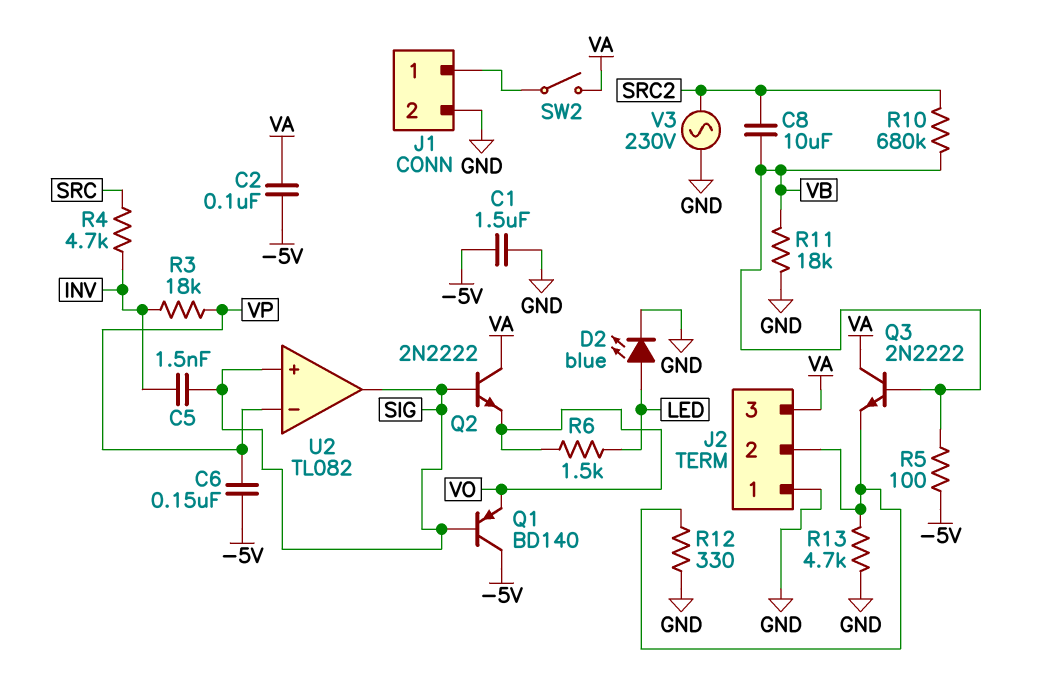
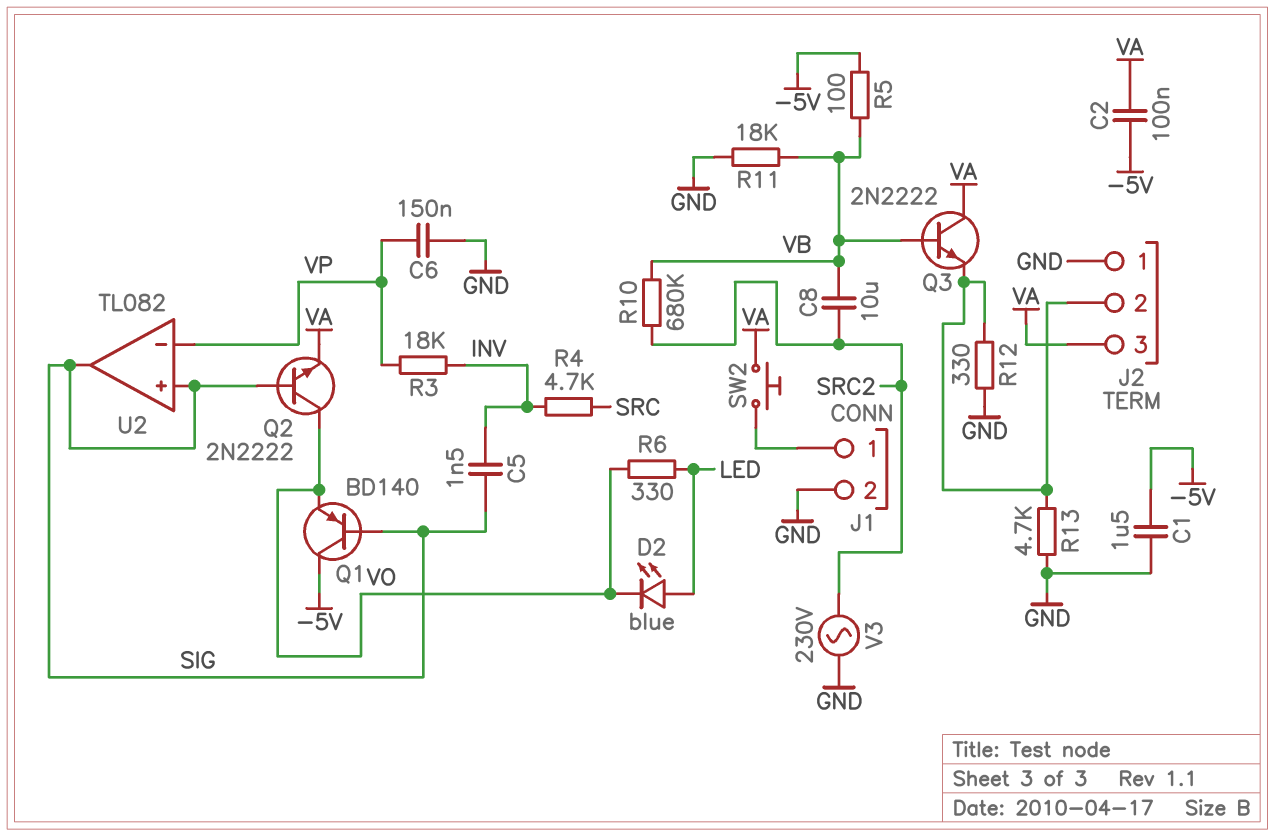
C6: 150nF (-5V, VP) -> 150nF (GND, VP)
D2: LED blue (A LED, K GND) -> LED blue (A LED, K VO)
Q2: NPN 2N2222 (B SIG, C VA, E VO) -> NPN 2N2222 (B SIG, C VO, E VA)
R6: 1.5k (LED, VO) -> 330 (LED, VO)
SW2: switch (J1/1, VA) -> button (J1/1, VA)

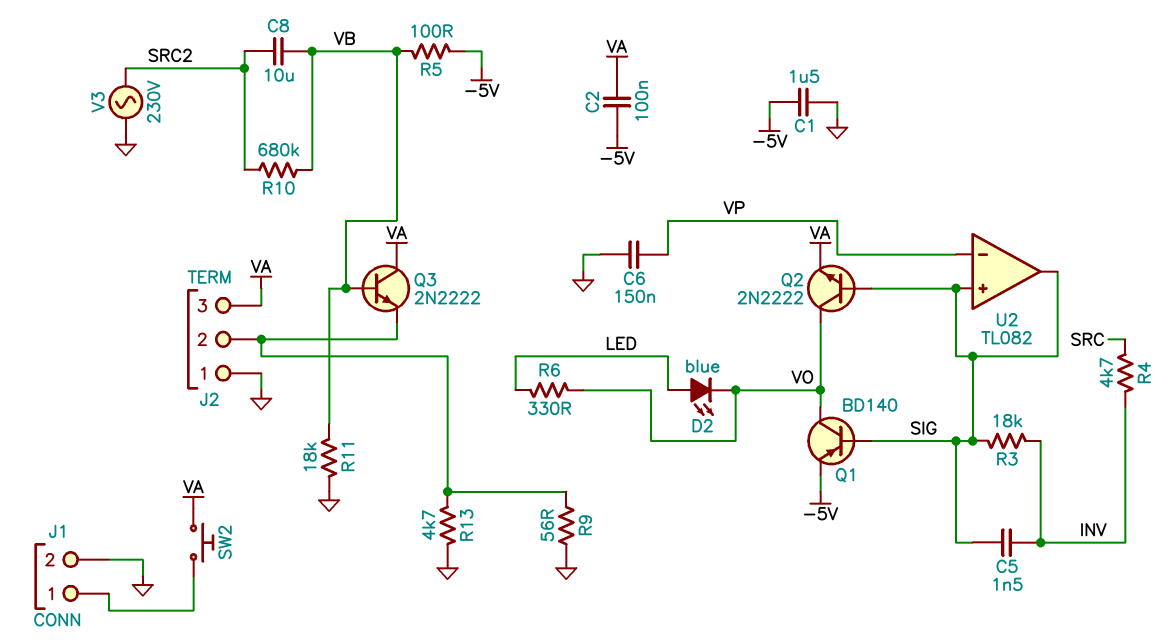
Q1: PNP BD140 (B SIG, C -5V, E VO) -> PNP BD140 (B SIG, C VO, E -5V)
R3: 18k (INV, VP) -> 18k (INV, SIG)
R9: none -> 56 (GND, J2/2)
R12: 330 (GND, J2/2) -> none

